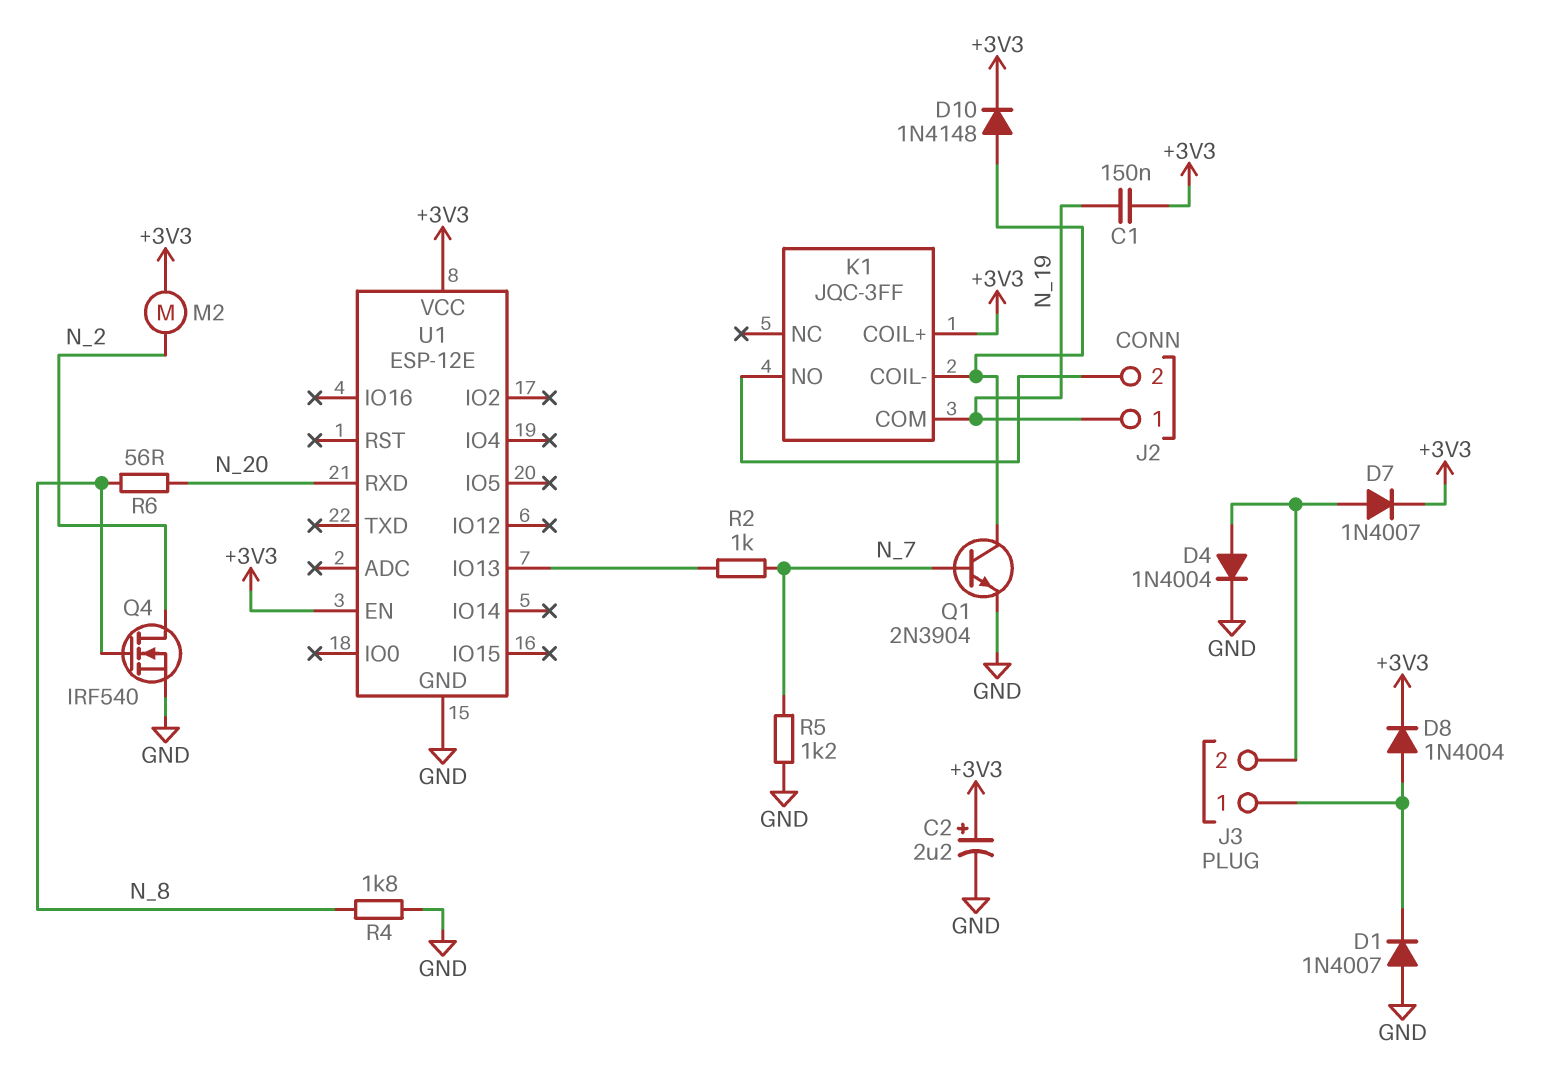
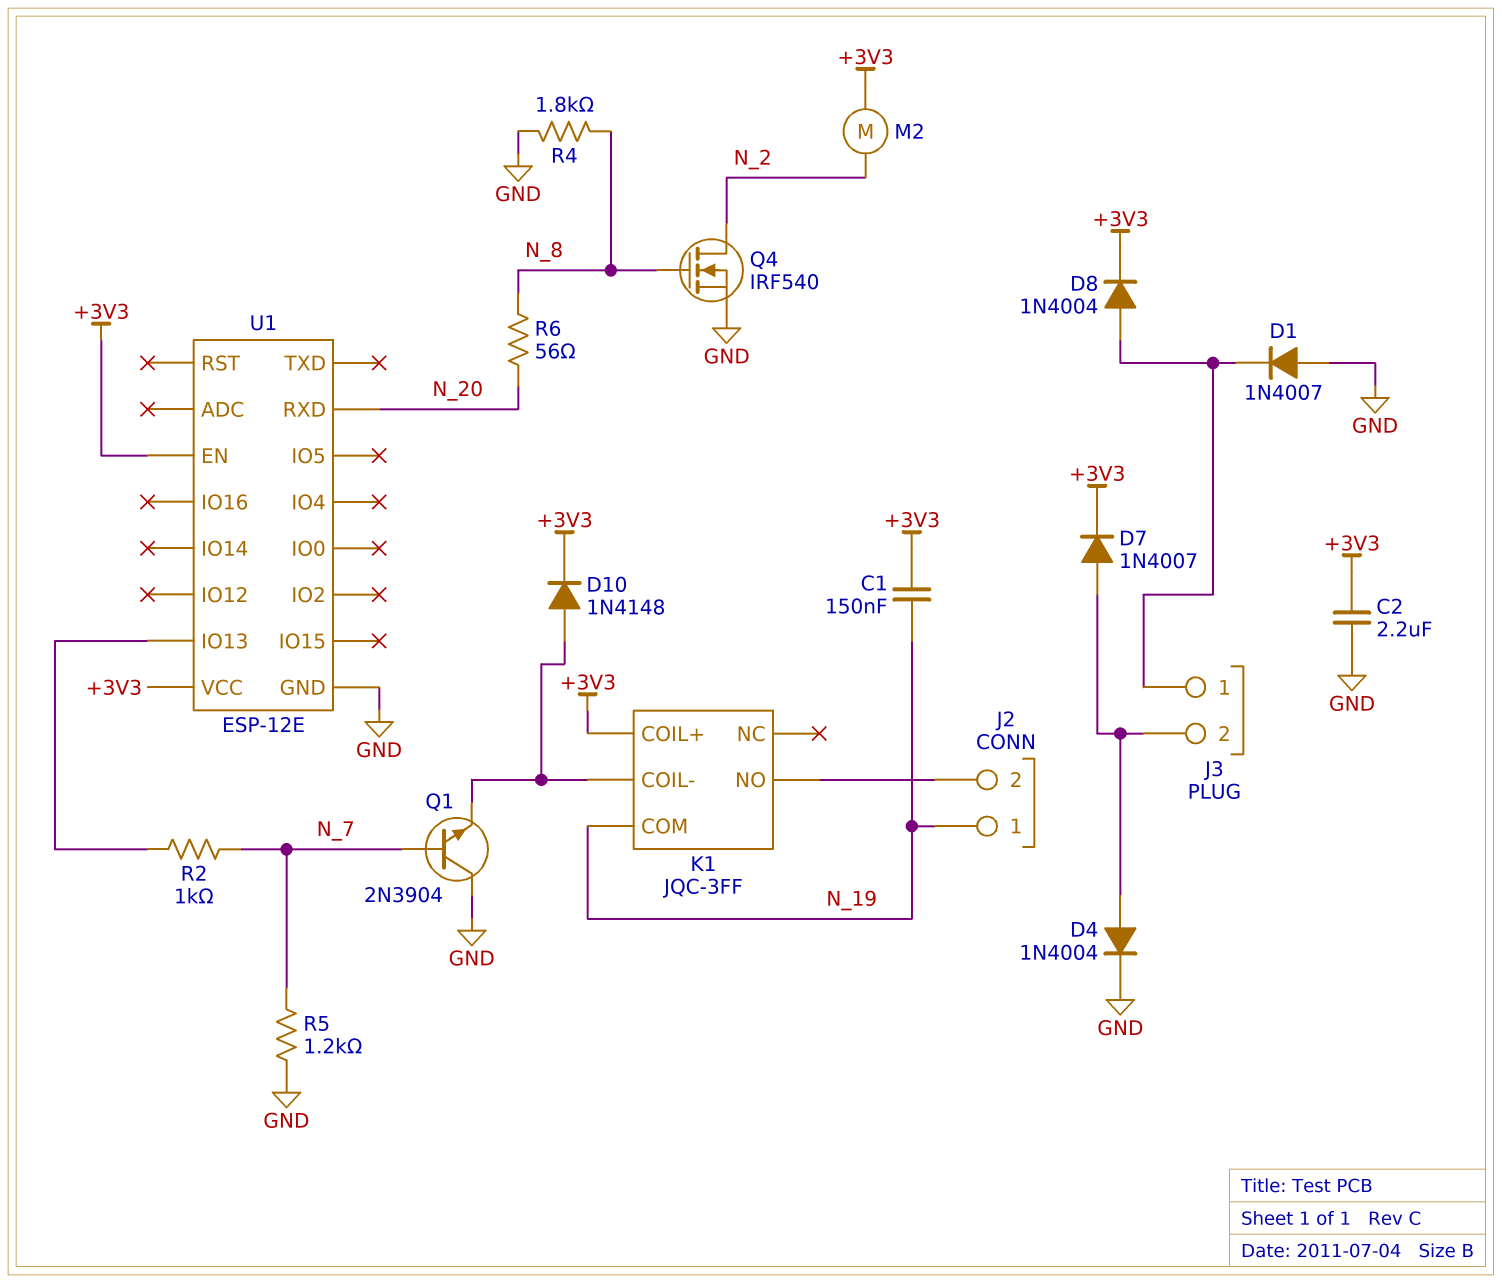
C2: 2.2uF (plus +3V3, minus GND) -> 2.2uF (+3V3, GND)
Q1: NPN 2N3904 (B N_7, C K1/COIL-, E GND) -> NPN 2N3904 (B N_7, C GND, E K1/COIL-)

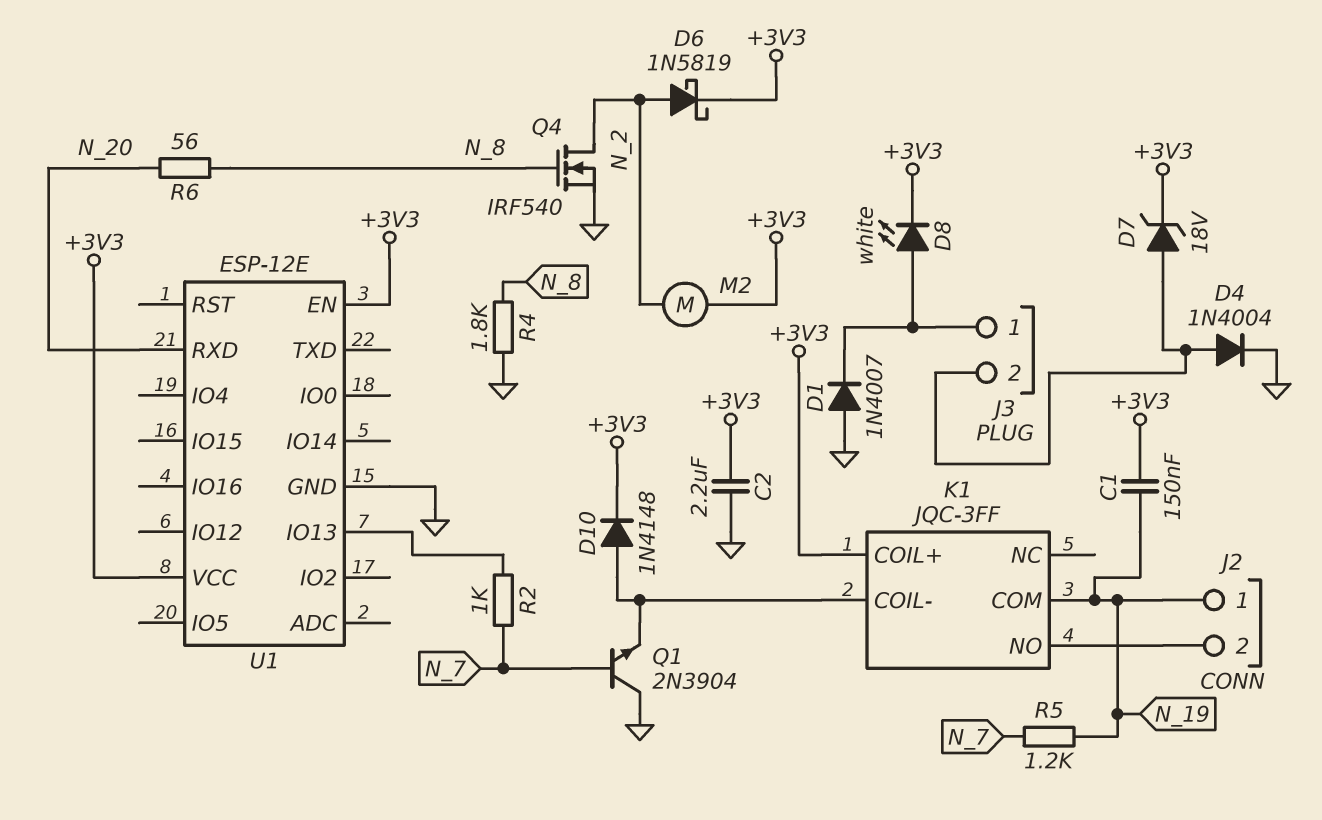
D6: none -> schottky 1N5819 (A N_2, K +3V3)
D7: diode 1N4007 (A J3/2, K +3V3) -> zener 18V (A J3/2, K +3V3)
D8: diode 1N4004 (A J3/1, K +3V3) -> LED white (A J3/1, K +3V3)
R5: 1.2k (GND, N_7) -> 1.2k (N_7, N_19)

